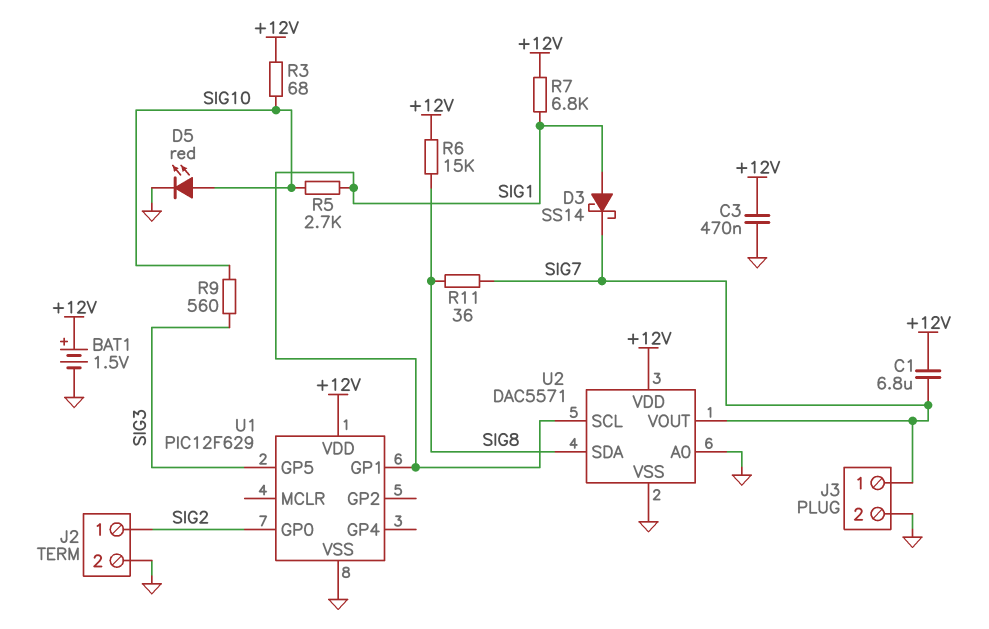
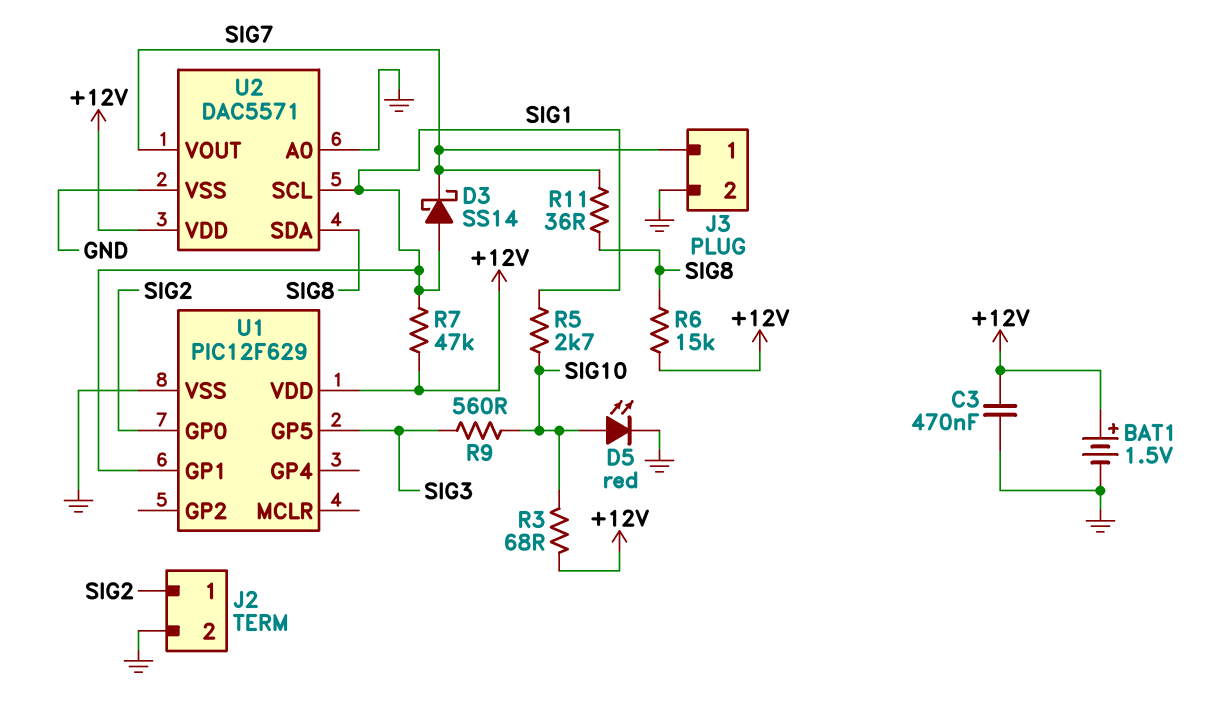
C1: 6.8uF (+12V, SIG7) -> none
R7: 6.8k (+12V, SIG1) -> 47k (+12V, SIG1)

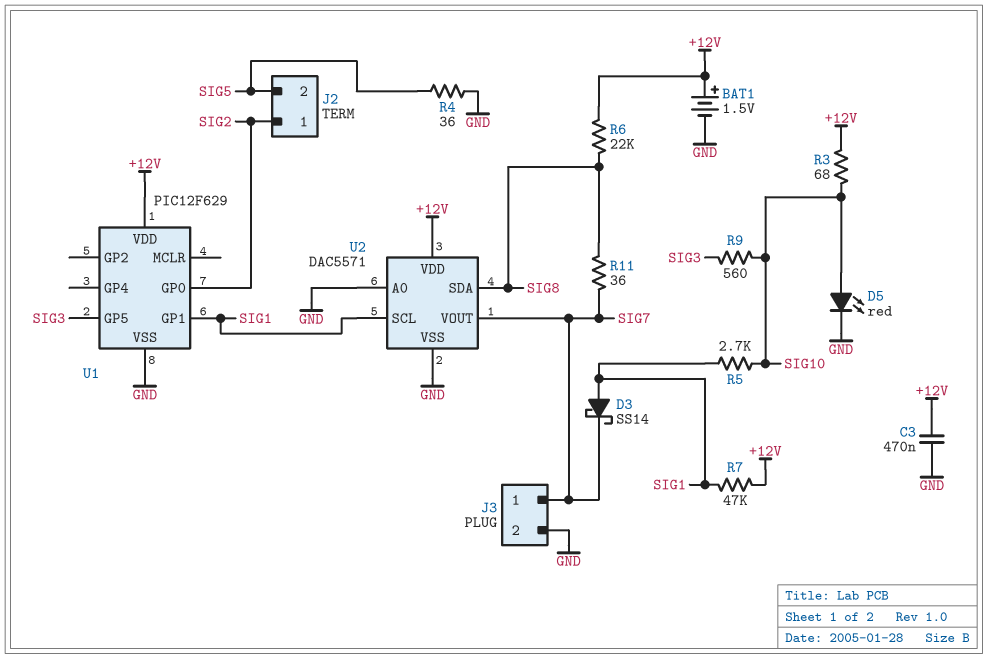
J2 pin 2: GND -> SIG5
R4: none -> 36 (GND, SIG5)
R6: 15k (+12V, SIG8) -> 22k (+12V, SIG8)

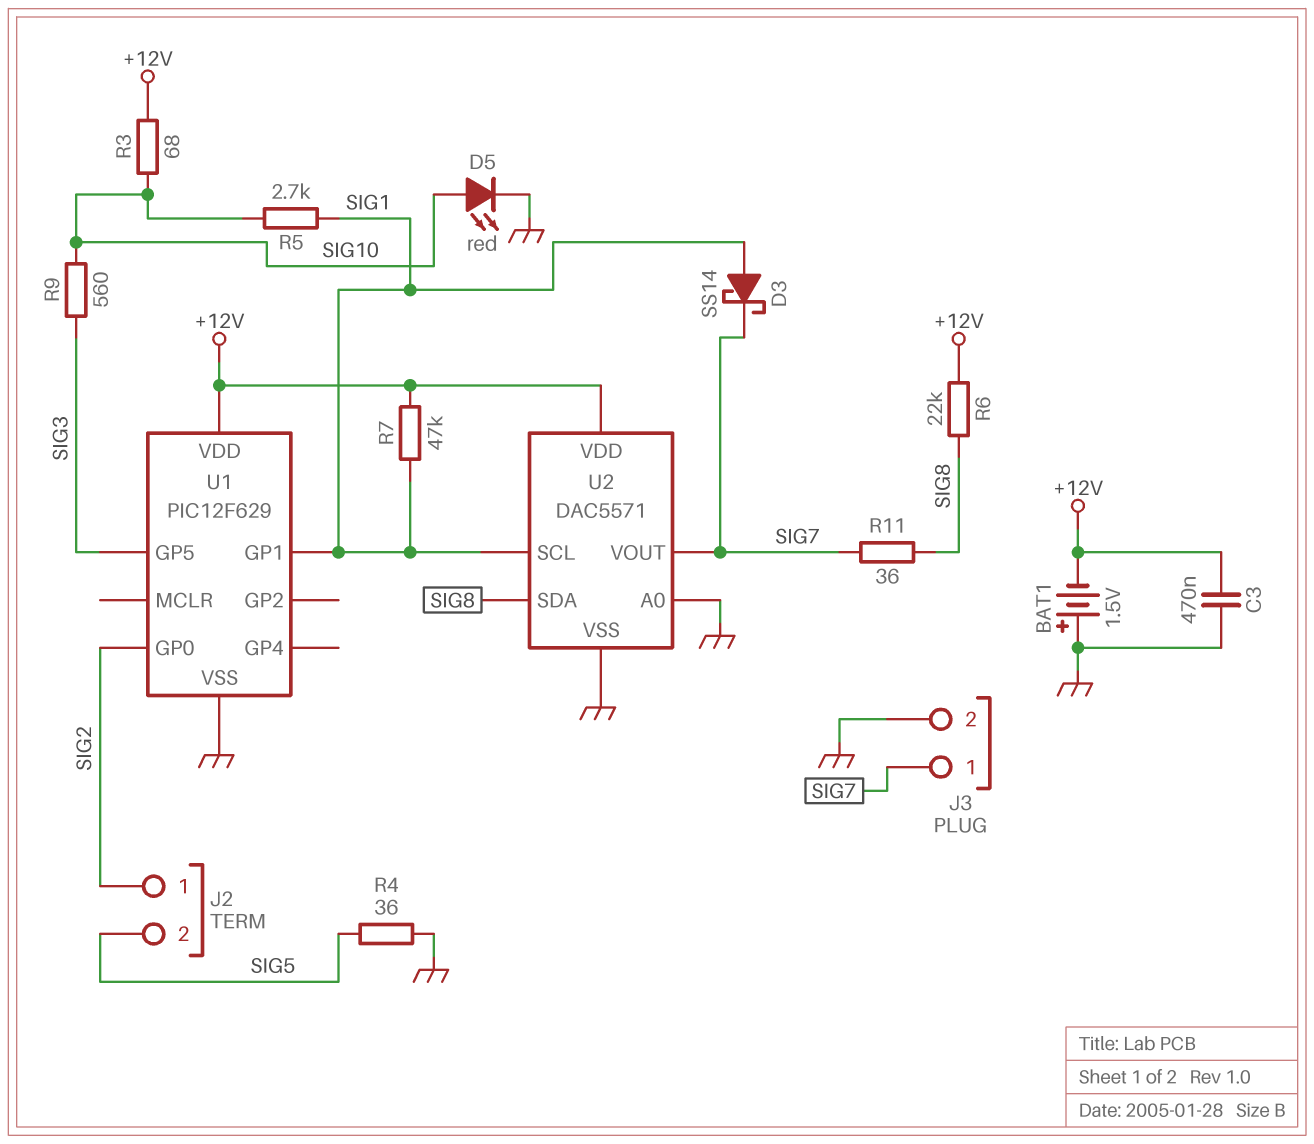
BAT1: 1.5V (plus +12V, minus GND) -> 1.5V (plus GND, minus +12V)

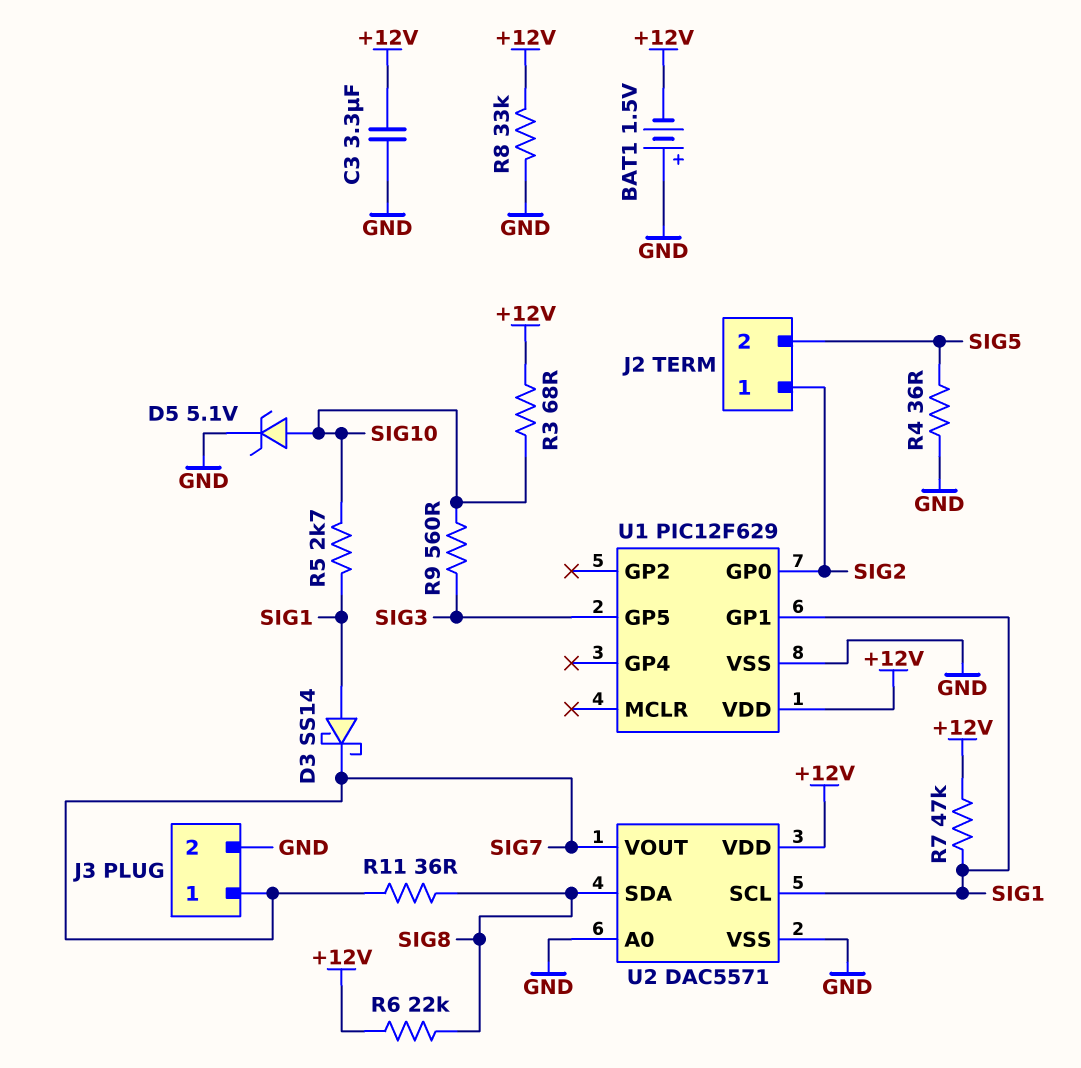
C3: 470nF (+12V, GND) -> 3.3uF (+12V, GND)
D5: LED red (A SIG10, K GND) -> zener 5.1V (A SIG10, K GND)
R8: none -> 33k (+12V, GND)

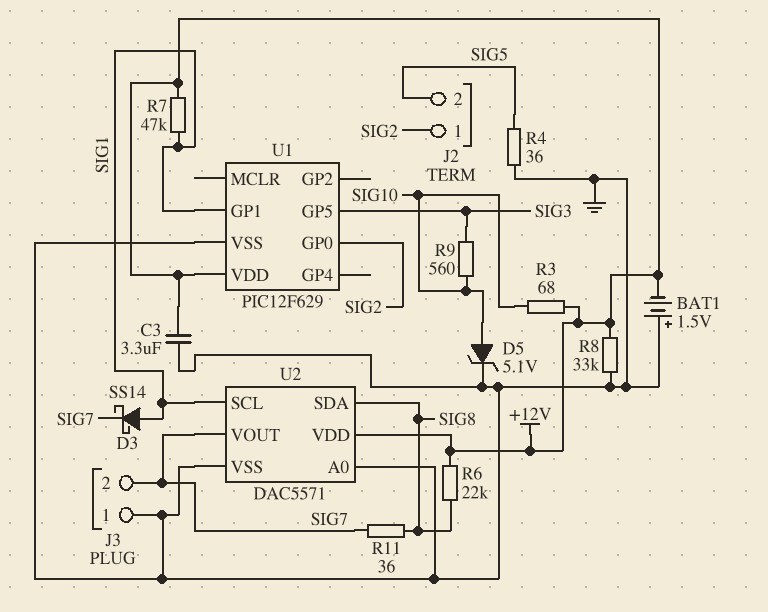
J3 pin 1: SIG7 -> GND
J3 pin 2: GND -> SIG7
R5: 2.7k (SIG1, SIG10) -> none

